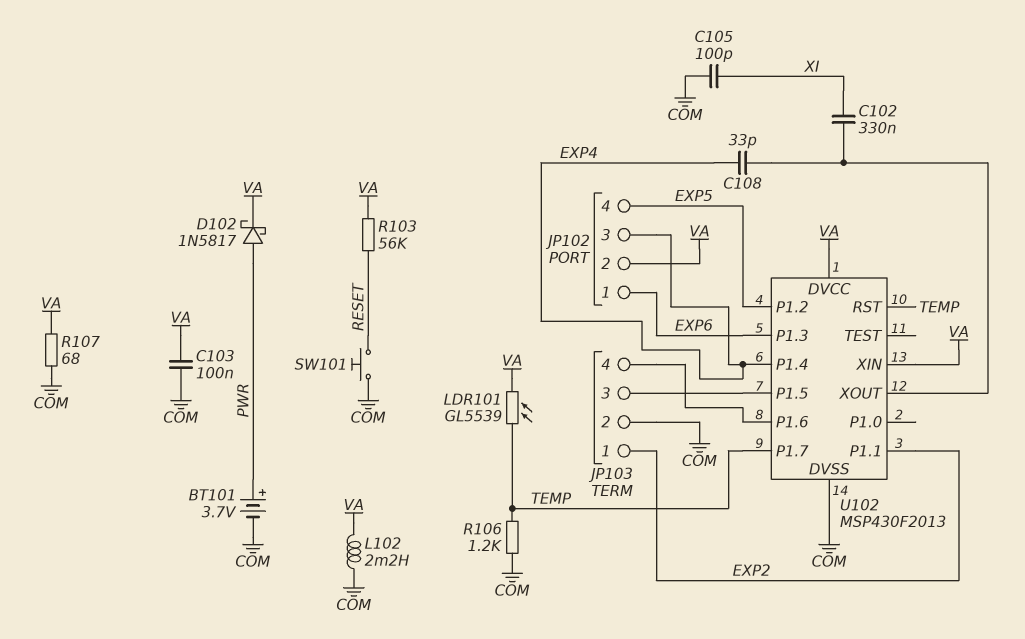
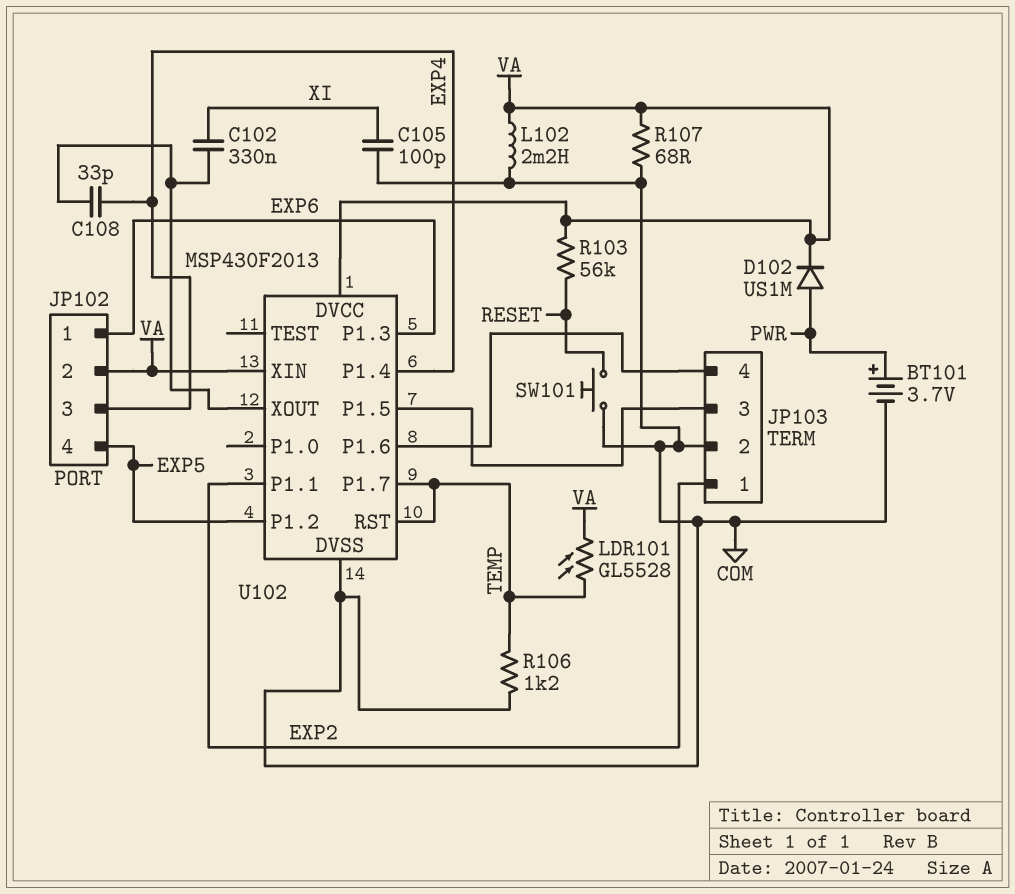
C103: 100nF (COM, VA) -> none
D102: schottky 1N5817 (A PWR, K VA) -> diode US1M (A PWR, K VA)
LDR101: GL5539 (TEMP, VA) -> GL5528 (TEMP, VA)

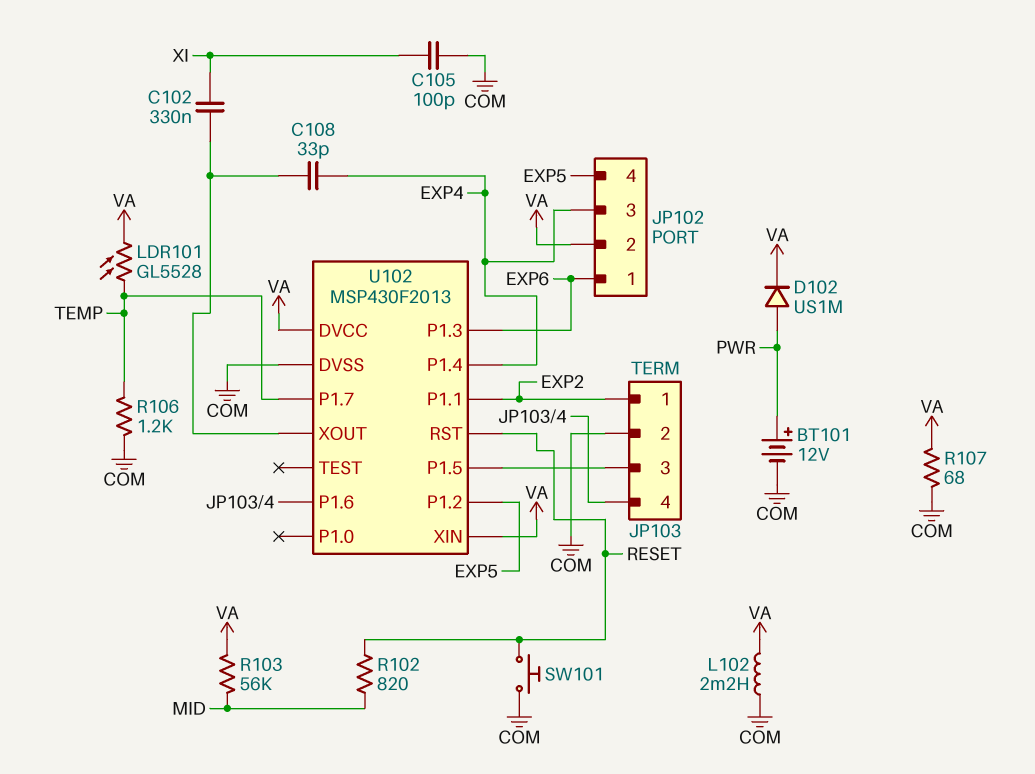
BT101: 3.7V (plus PWR, minus COM) -> 12V (plus PWR, minus COM)
R102: none -> 820 (MID, RESET)
R103: 56k (RESET, VA) -> 56k (MID, VA)
U102 pin RST: TEMP -> RESET

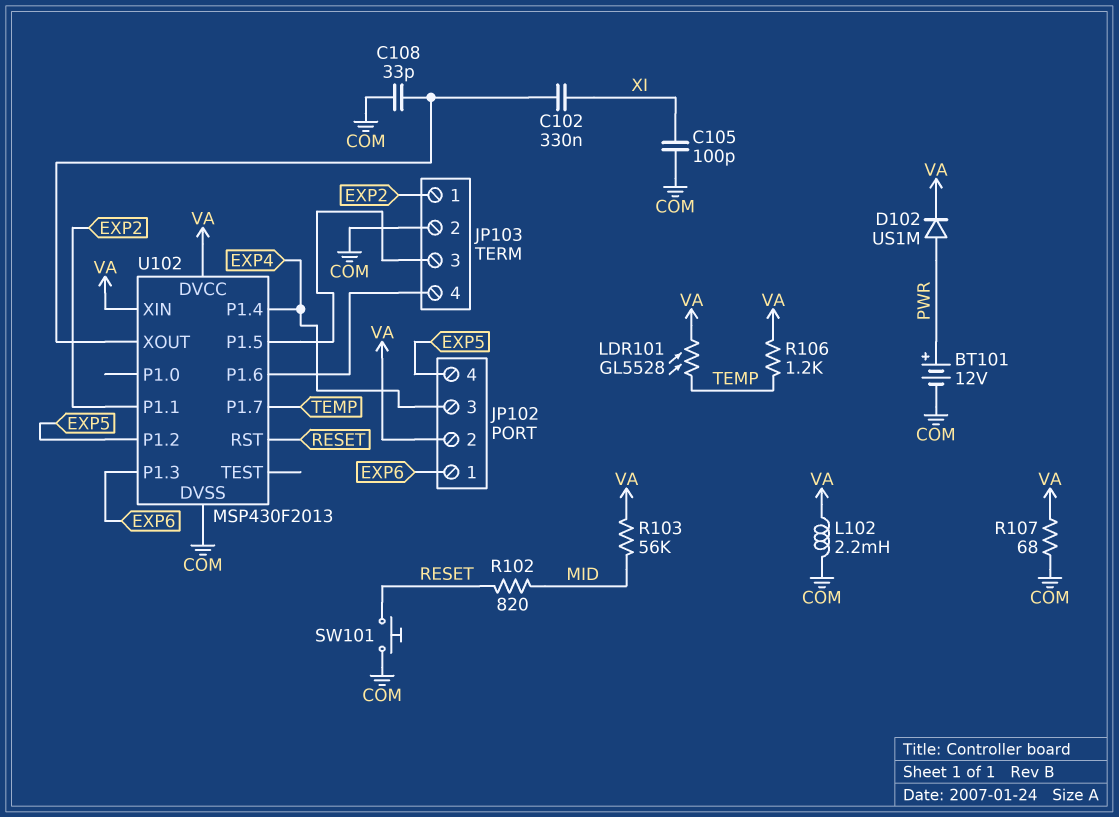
C108: 33pF (EXP4, U102/XOUT) -> 33pF (COM, U102/XOUT)
R106: 1.2k (COM, TEMP) -> 1.2k (TEMP, VA)

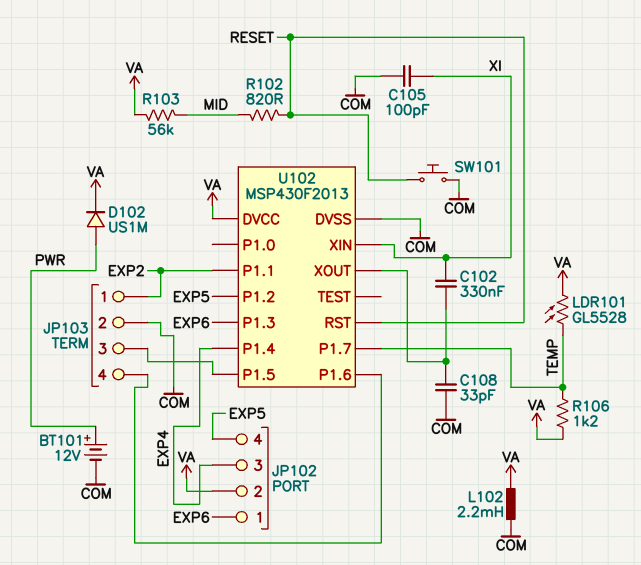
R107: 68 (COM, VA) -> none
U102 pin XIN: VA -> XI

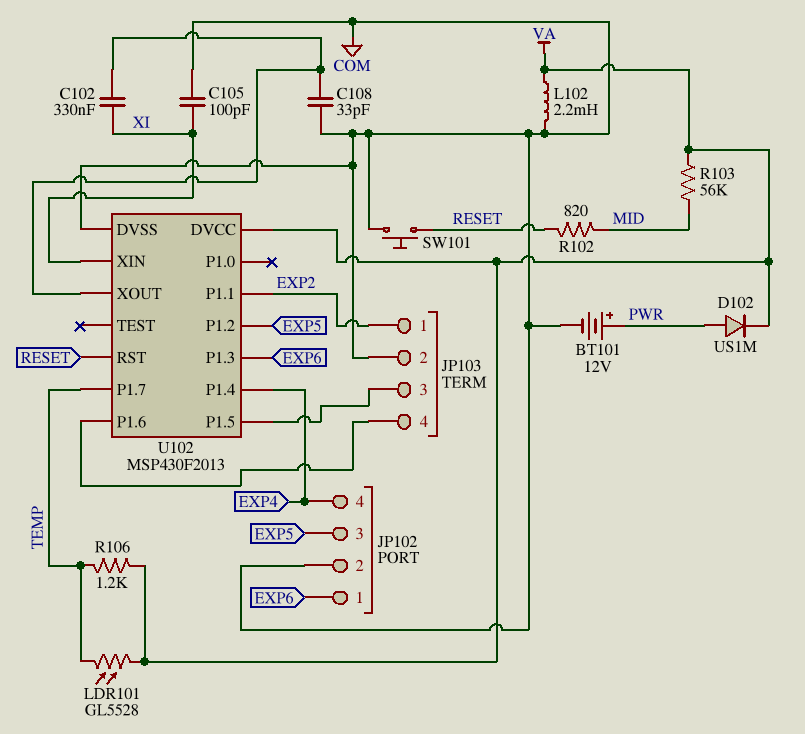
JP102 pin 2: VA -> COM
JP102 pin 3: EXP4 -> EXP5
JP102 pin 4: EXP5 -> EXP4

